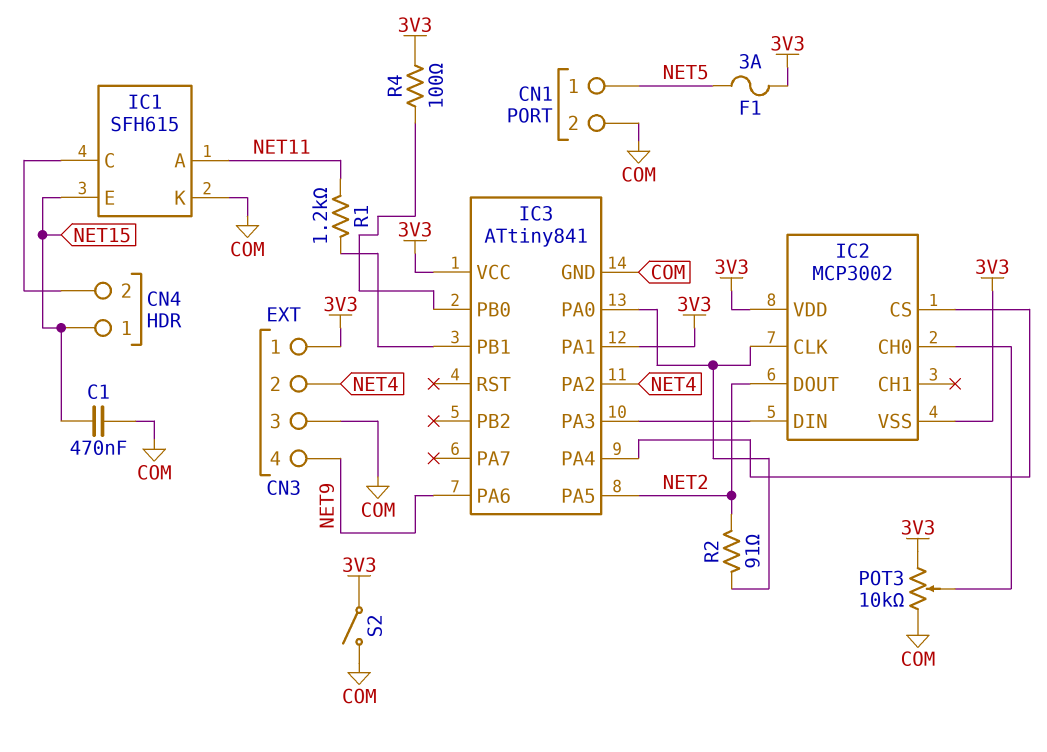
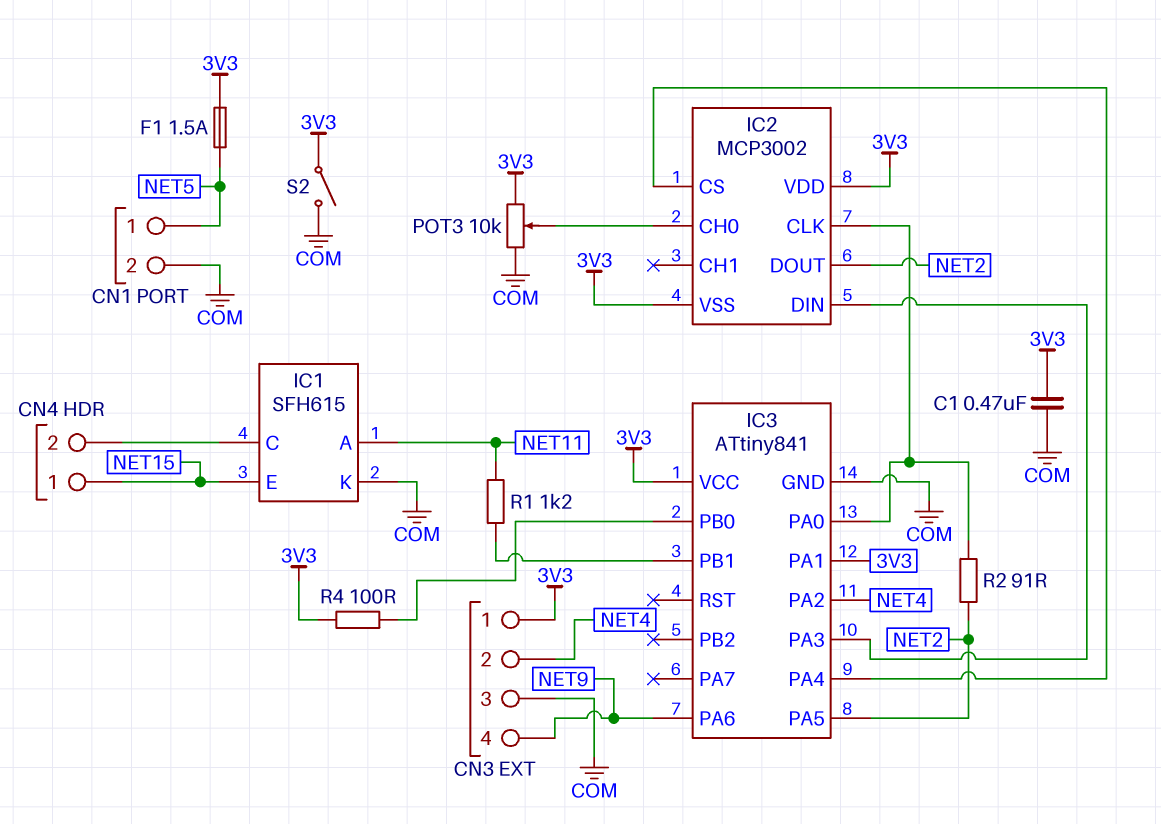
C1: 470nF (COM, NET15) -> 470nF (3V3, COM)
F1: 3A (3V3, NET5) -> 1.5A (3V3, NET5)

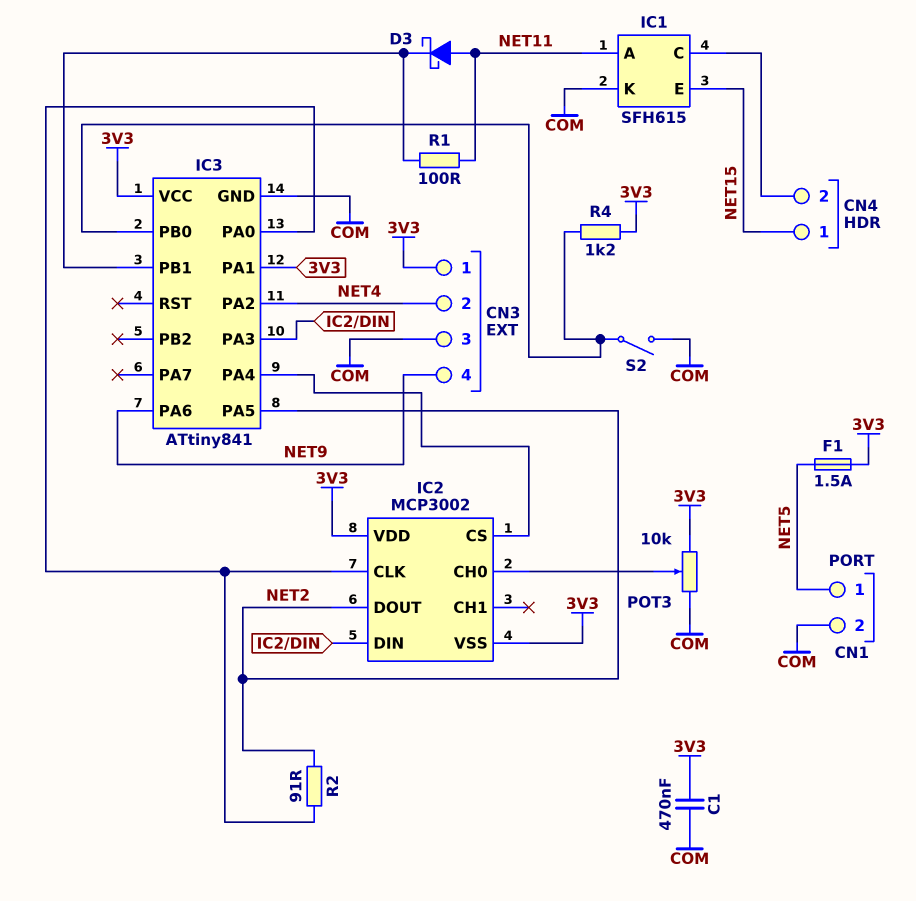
D3: none -> schottky (A NET11, K IC3/PB1)
R1: 1.2k (IC3/PB1, NET11) -> 100 (IC3/PB1, NET11)
R4: 100 (3V3, IC3/PB0) -> 1.2k (3V3, IC3/PB0)
S2: switch (3V3, COM) -> switch (COM, IC3/PB0)

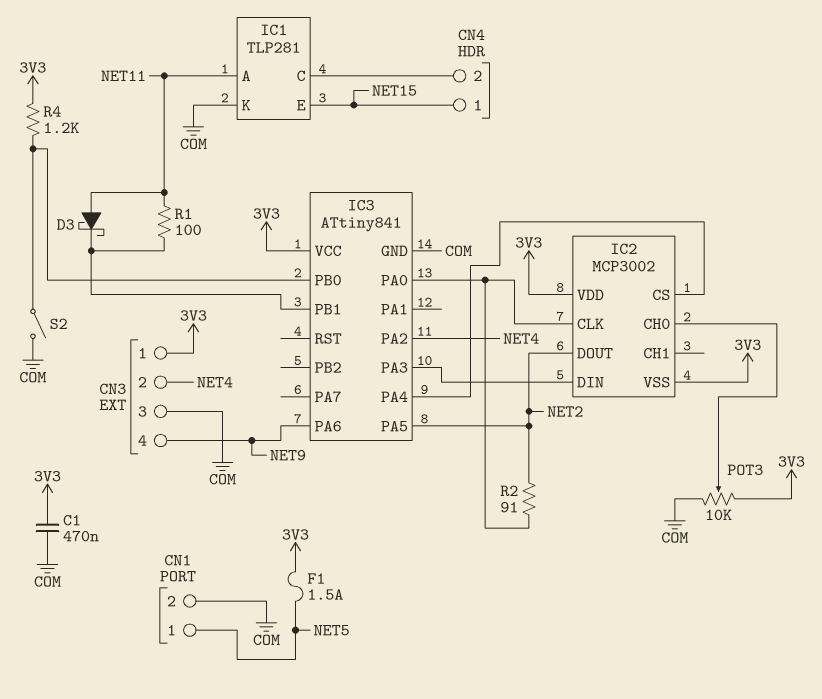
IC1: SFH615 -> TLP281
IC3 pin PA1: 3V3 -> none

